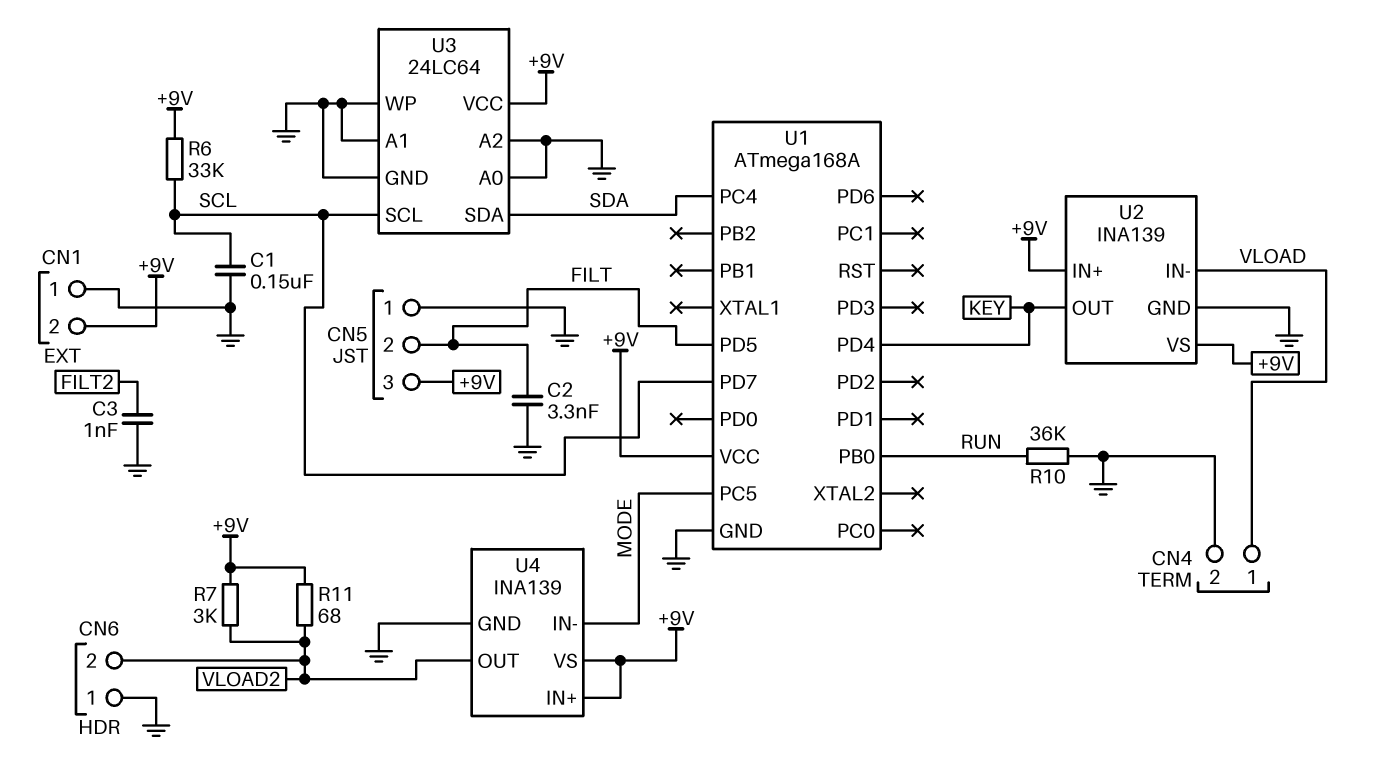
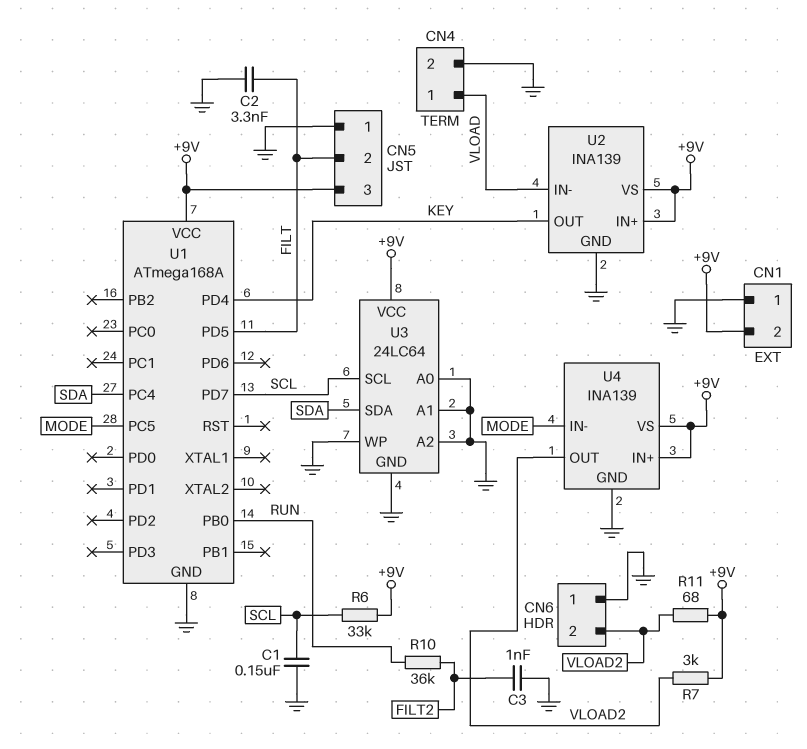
R10: 36k (GND, RUN) -> 36k (FILT2, RUN)

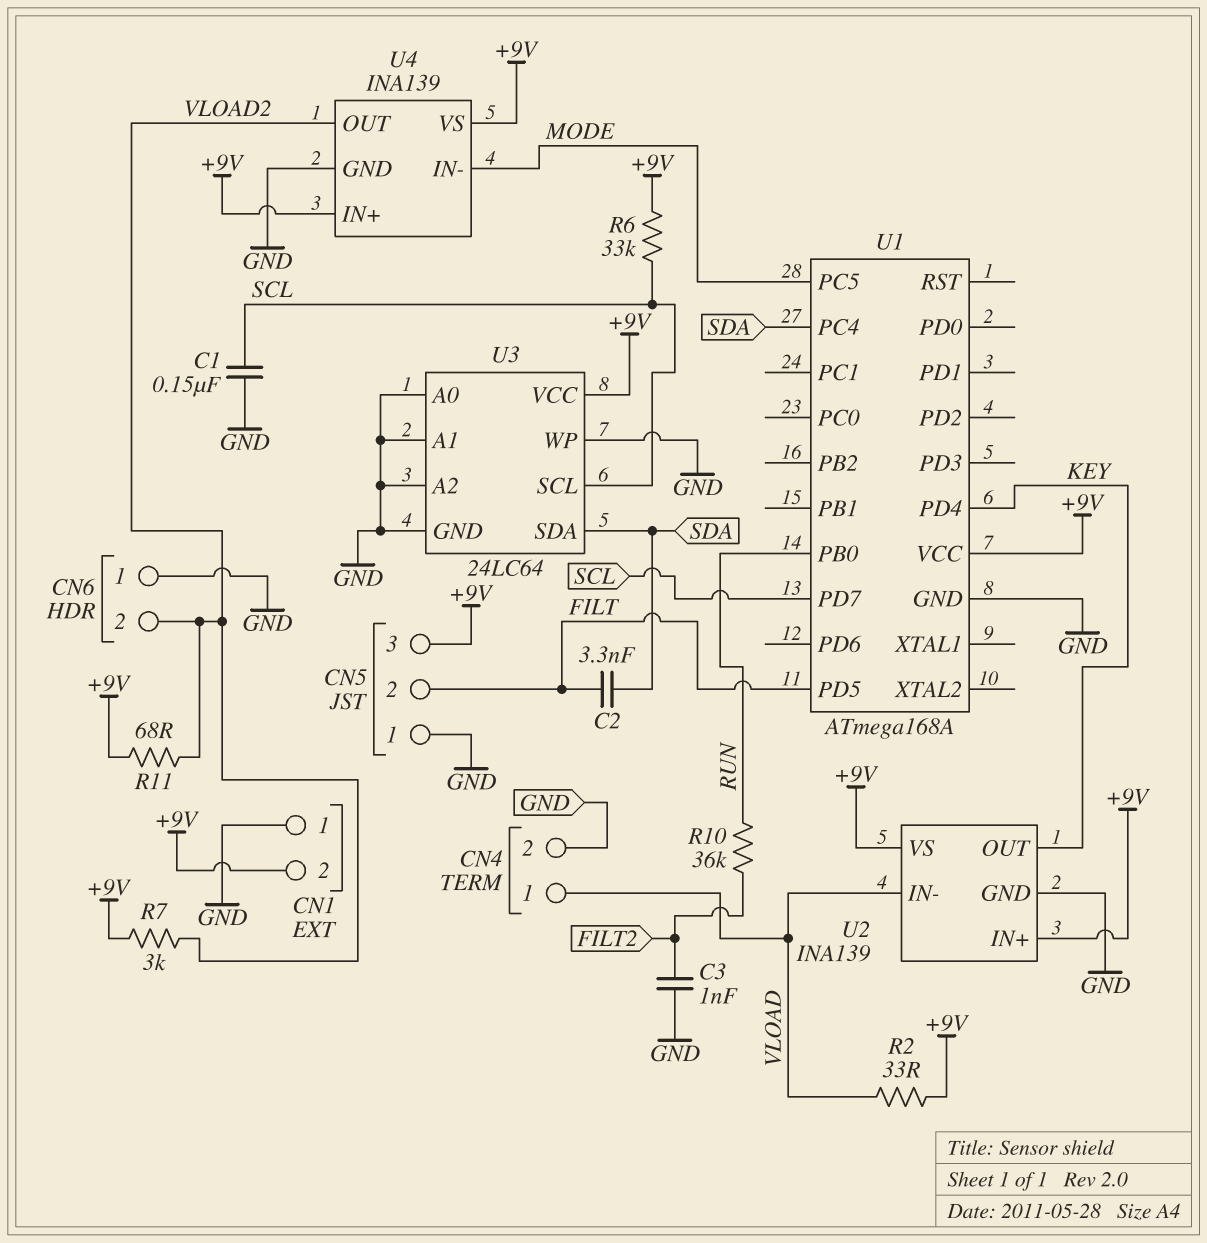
C2: 3.3nF (FILT, GND) -> 3.3nF (FILT, SDA)
R2: none -> 33 (+9V, VLOAD)

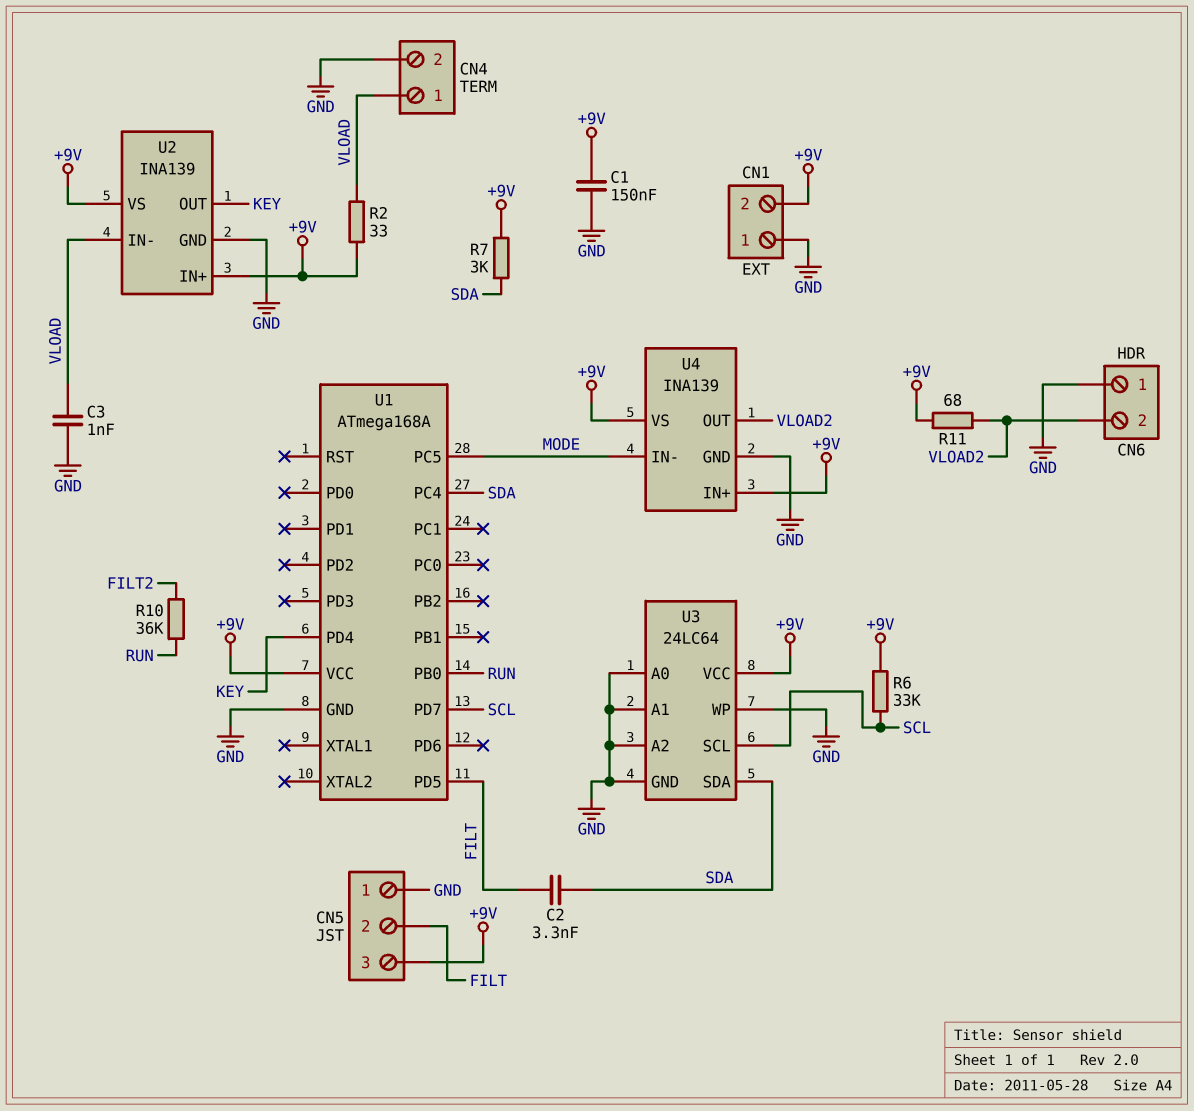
C1: 150nF (GND, SCL) -> 150nF (+9V, GND)
C3: 1nF (FILT2, GND) -> 1nF (GND, VLOAD)
R7: 3k (+9V, VLOAD2) -> 3k (+9V, SDA)

